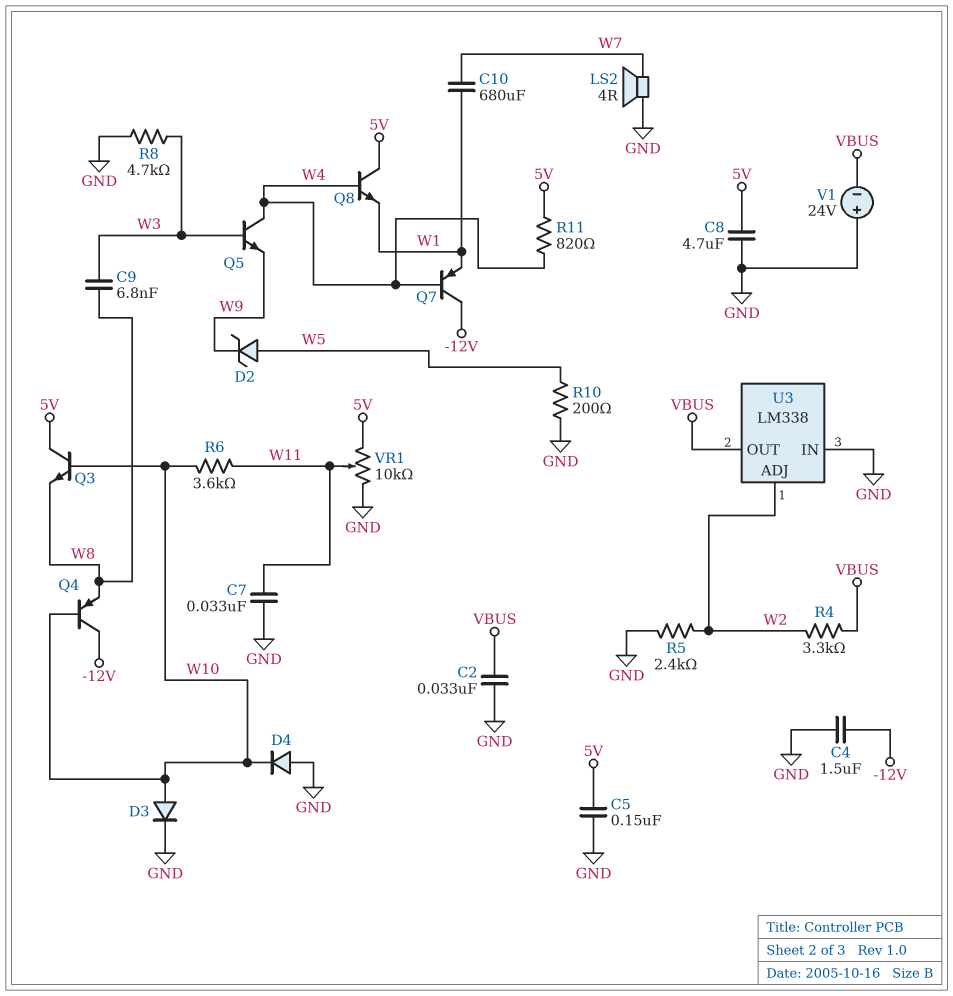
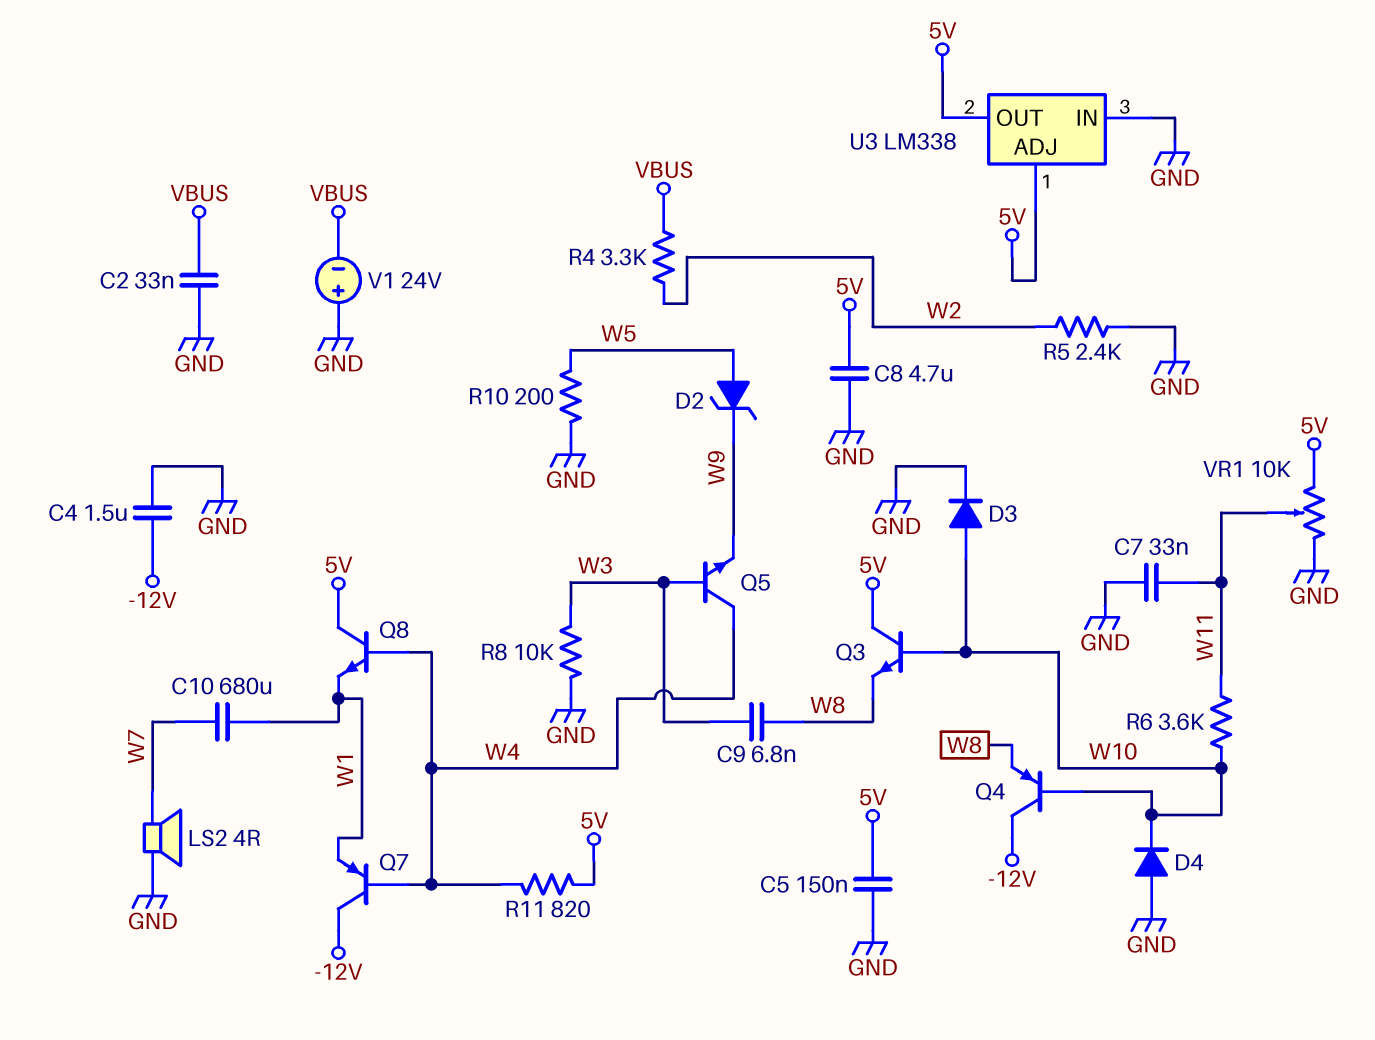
R8: 4.7k (GND, W3) -> 10k (GND, W3)
U3 pin ADJ: W2 -> 5V
U3 pin OUT: VBUS -> 5V

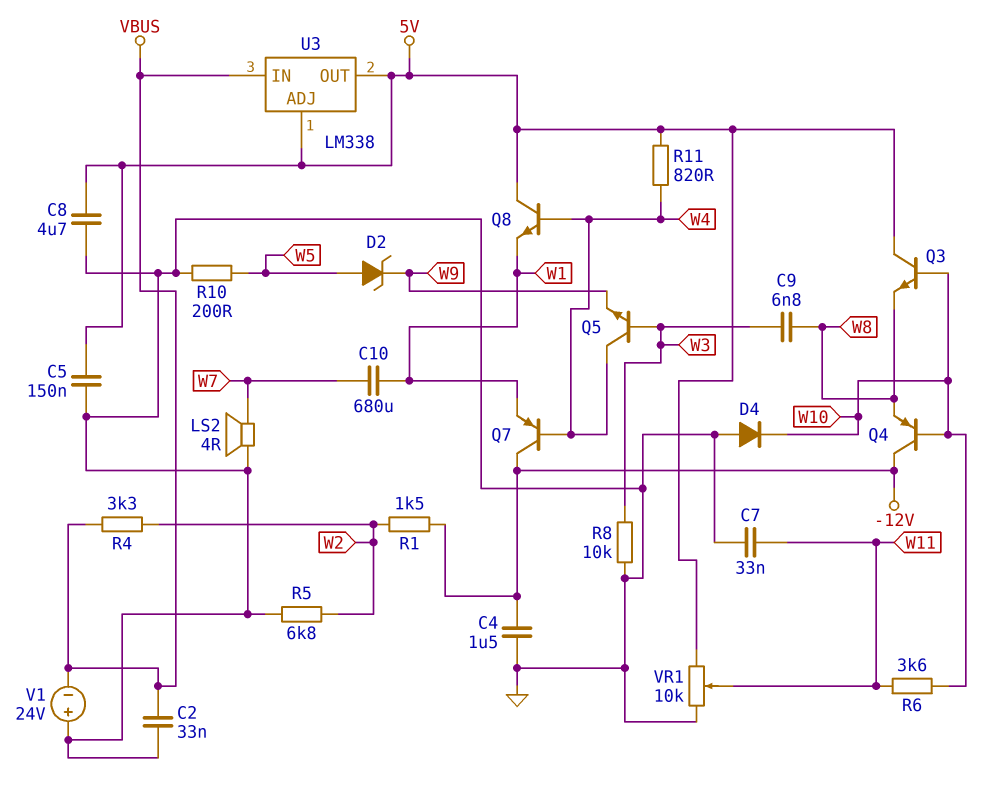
D3: diode (A W10, K GND) -> none
R1: none -> 1.5k (-12V, W2)
R5: 2.4k (GND, W2) -> 6.8k (GND, W2)
U3 pin IN: GND -> VBUS

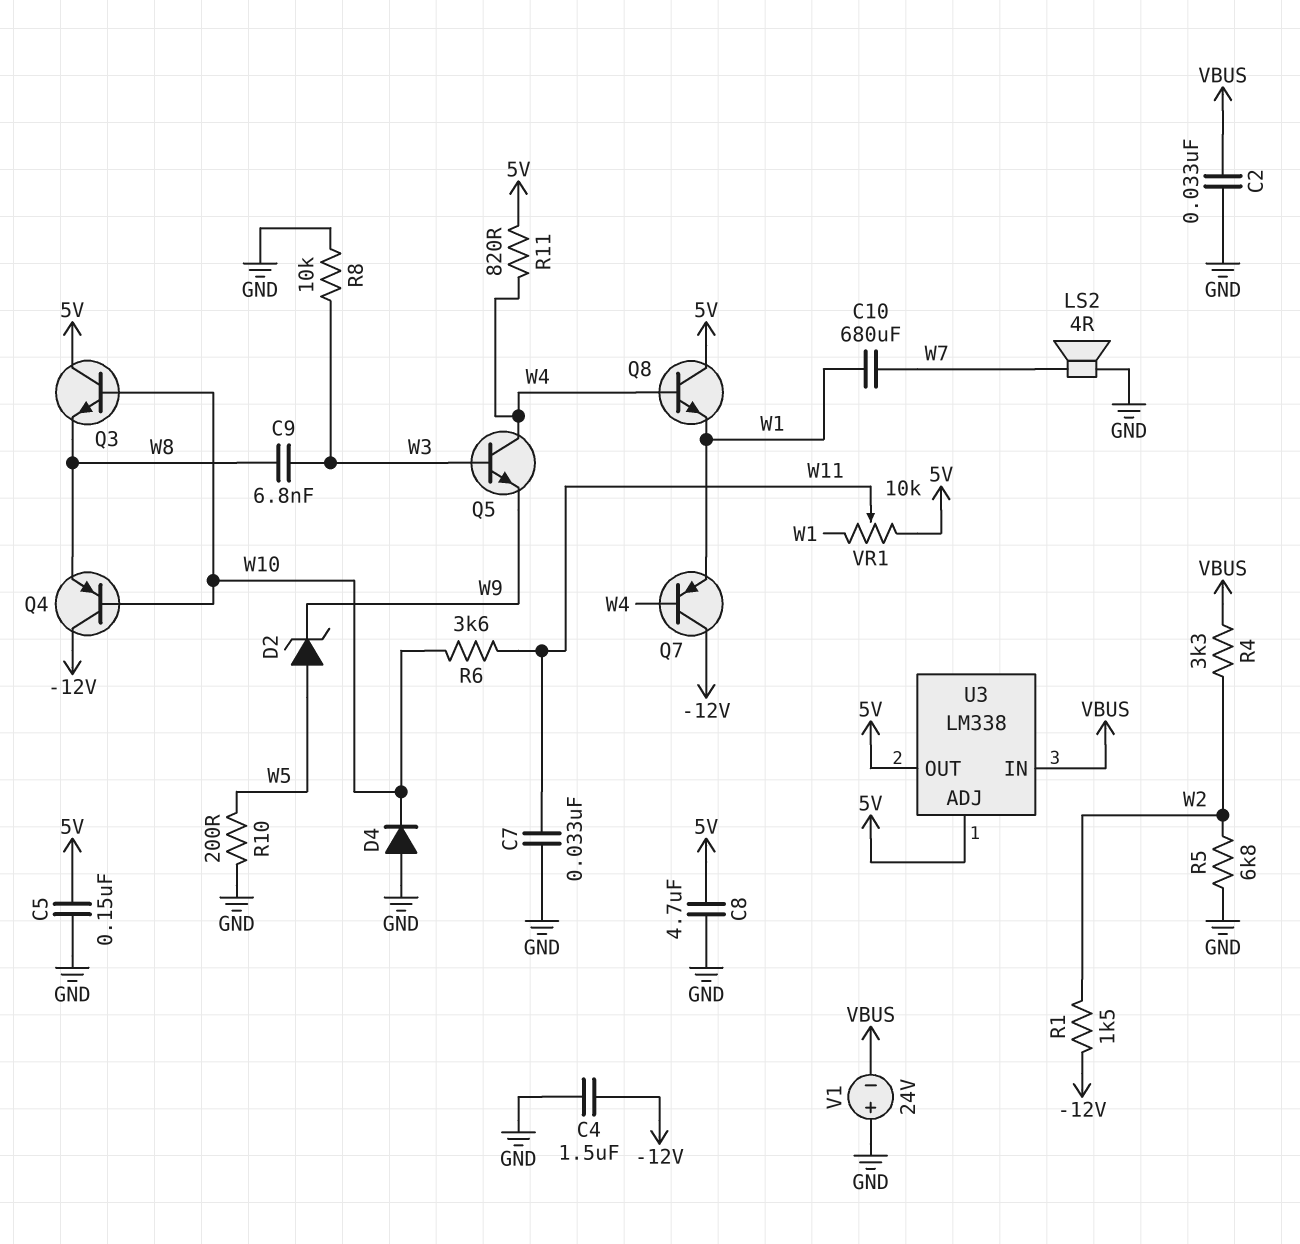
VR1: 10k (5V, GND, wiper W11) -> 10k (5V, W1, wiper W11)

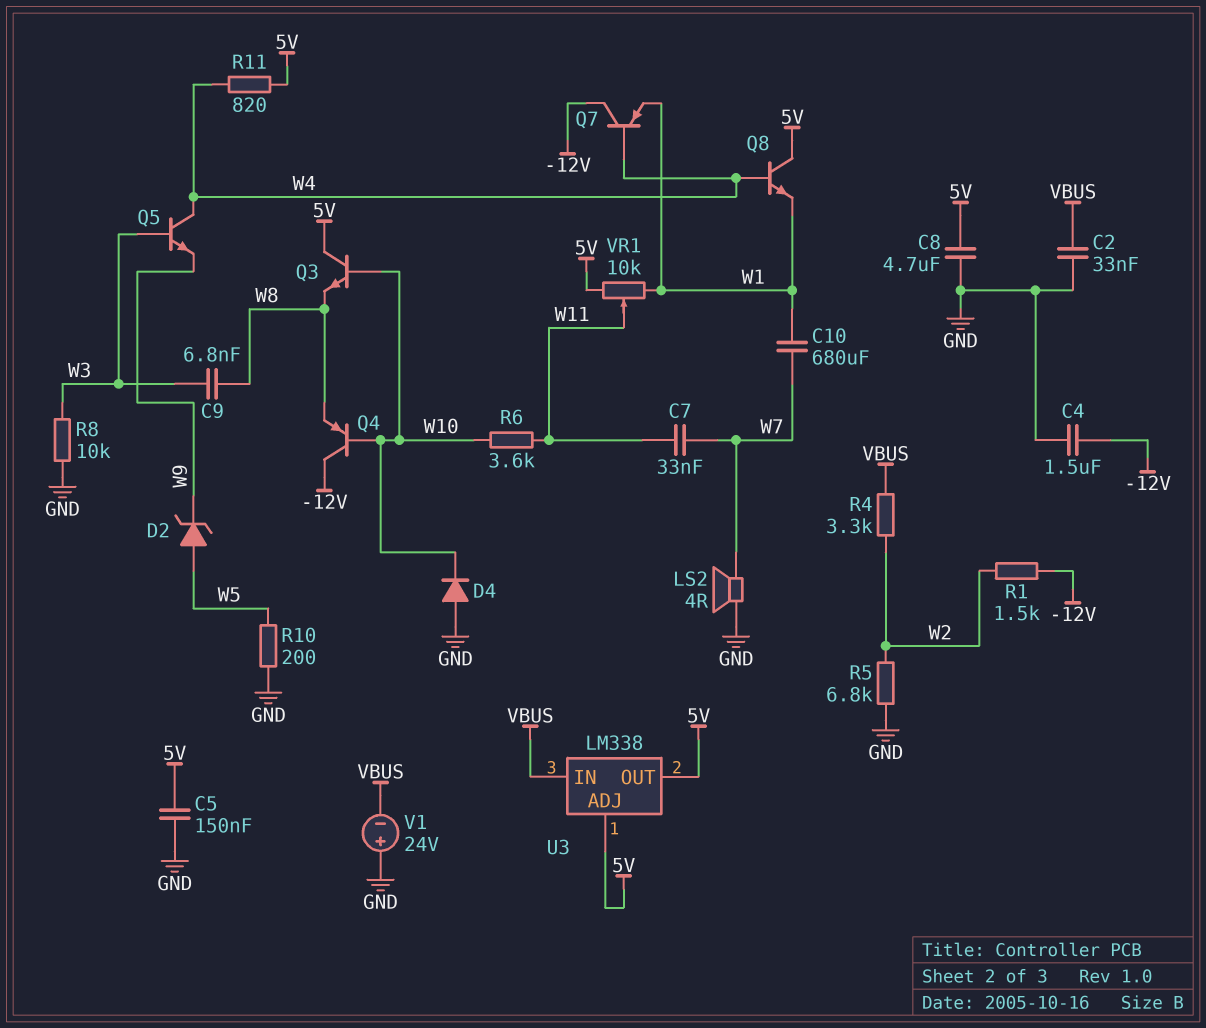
C7: 33nF (GND, W11) -> 33nF (W7, W11)

